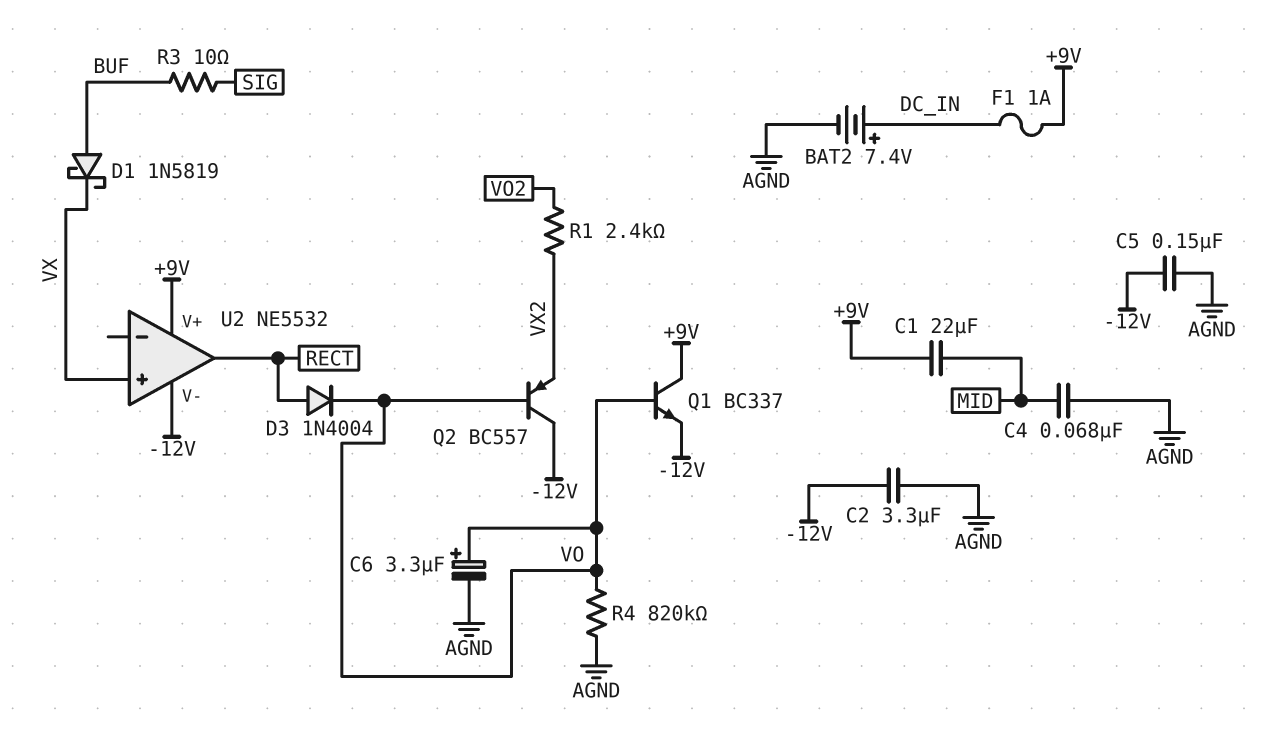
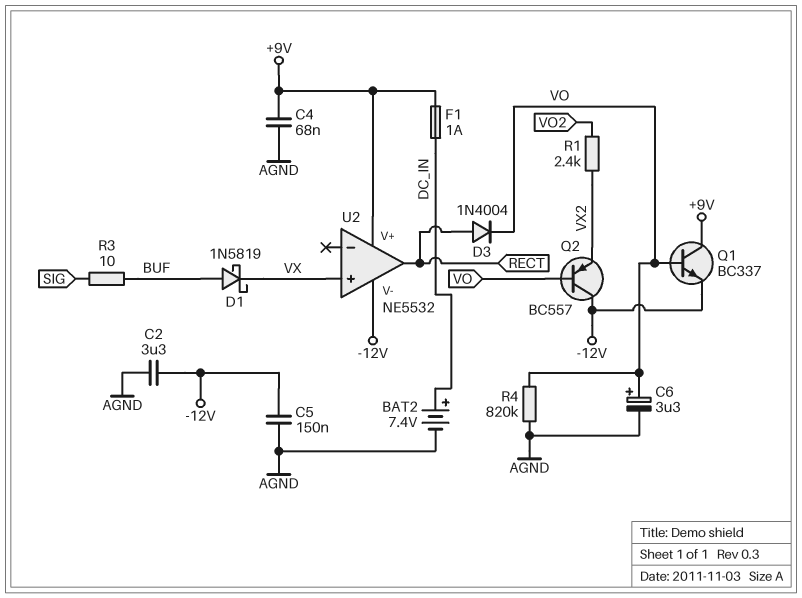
C1: 22uF (+9V, MID) -> none
C4: 68nF (AGND, MID) -> 68nF (+9V, AGND)

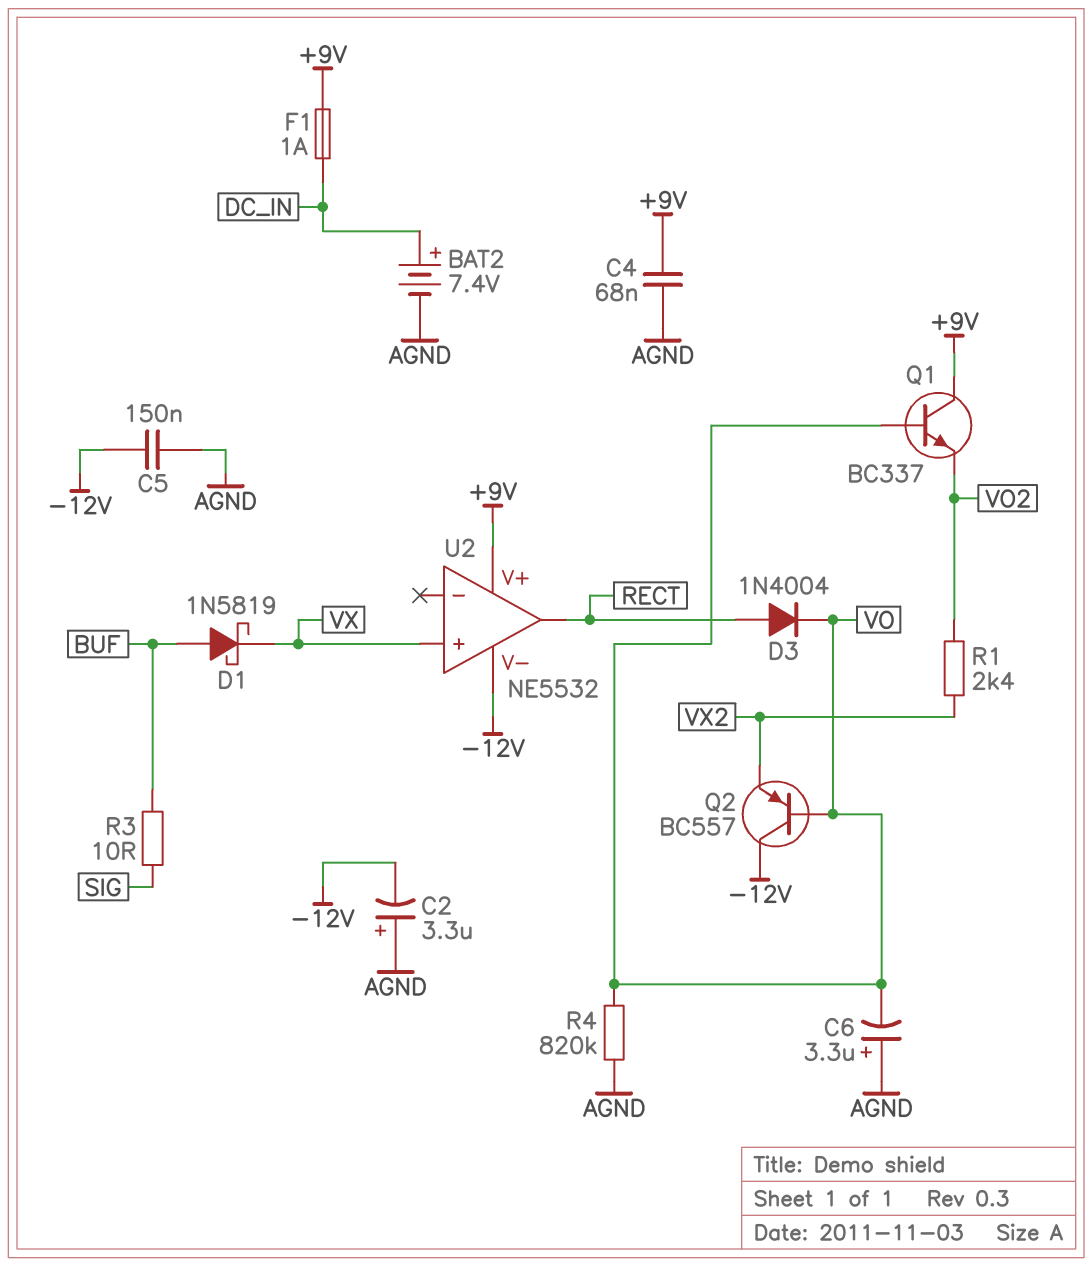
C2: 3.3uF (-12V, AGND) -> 3.3uF (plus AGND, minus -12V)
C6: 3.3uF (plus VO, minus AGND) -> 3.3uF (plus AGND, minus VO)
Q1: NPN BC337 (B VO, C +9V, E -12V) -> NPN BC337 (B VO, C +9V, E VO2)

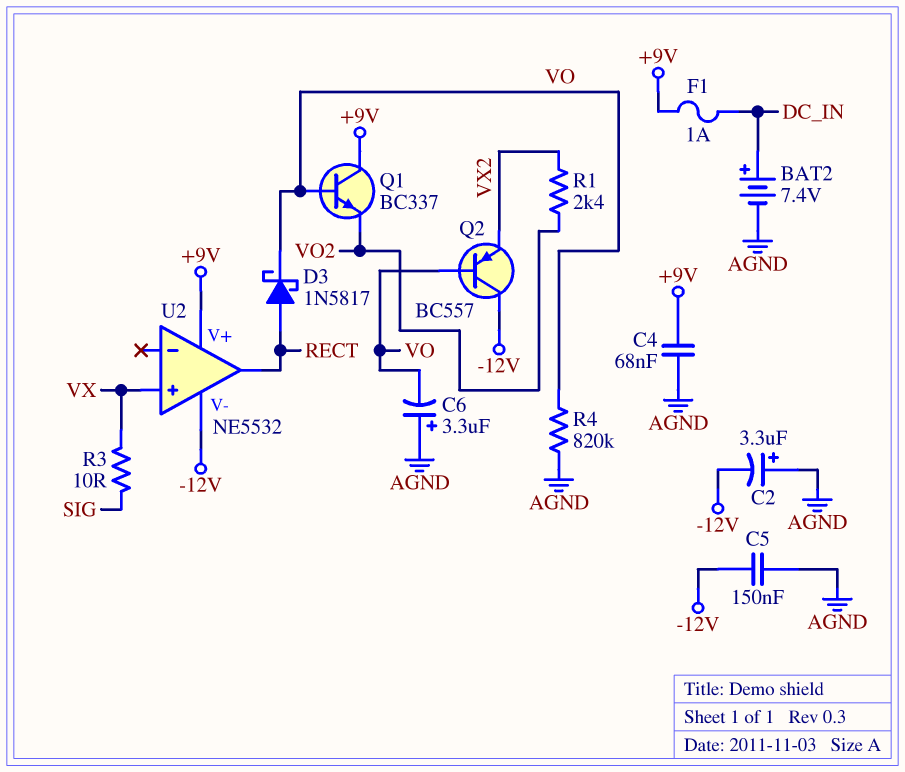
D1: schottky 1N5819 (A BUF, K VX) -> none
D3: diode 1N4004 (A RECT, K VO) -> schottky 1N5817 (A RECT, K VO)
R3: 10 (BUF, SIG) -> 10 (SIG, VX)

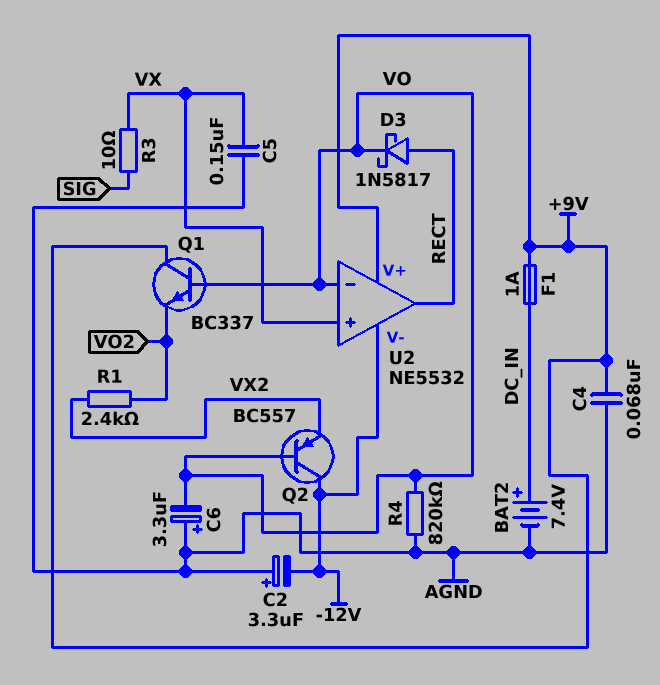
C5: 150nF (-12V, AGND) -> 150nF (AGND, VX)
U2 pin in-: none -> VO

